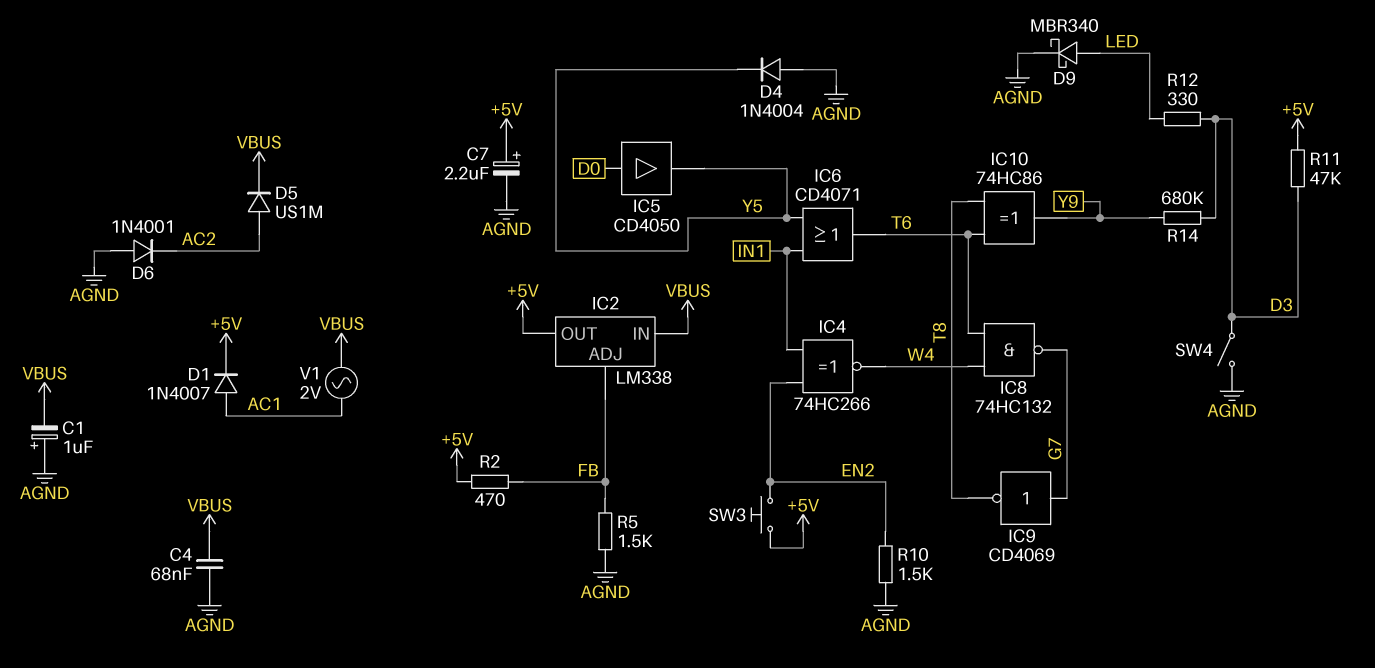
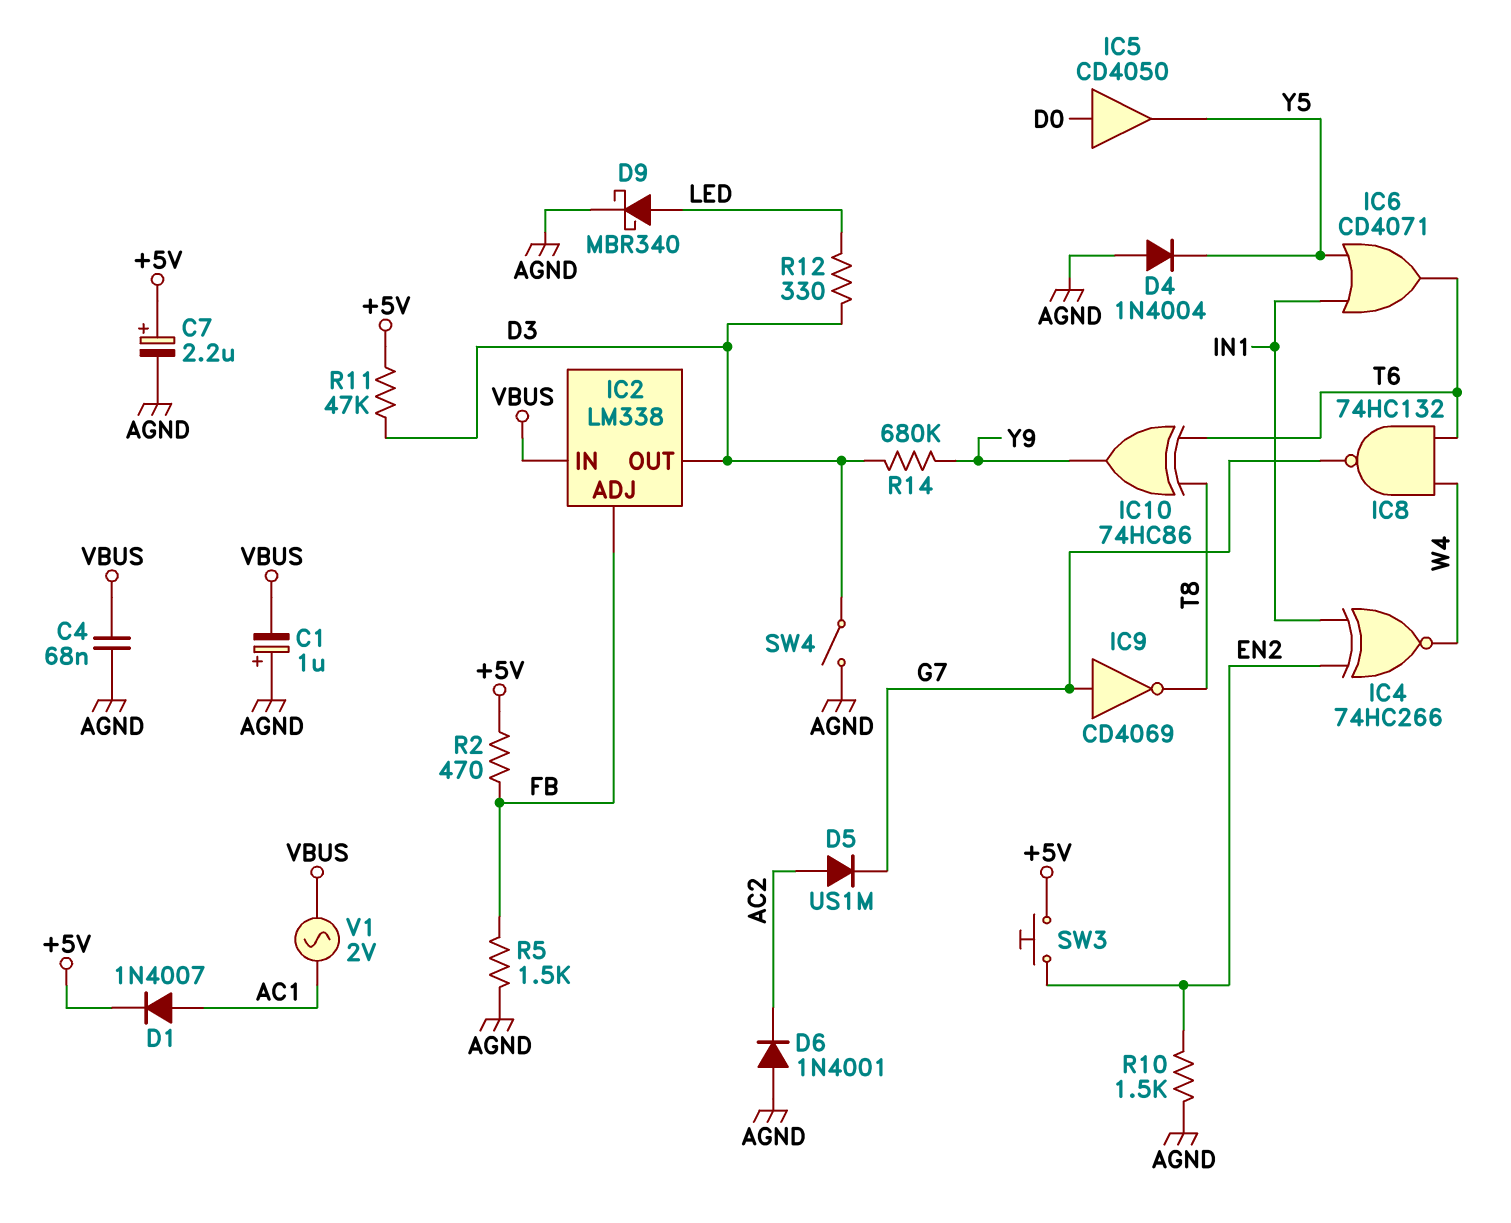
D5: diode US1M (A AC2, K VBUS) -> diode US1M (A AC2, K G7)
IC2 pin OUT: +5V -> D3

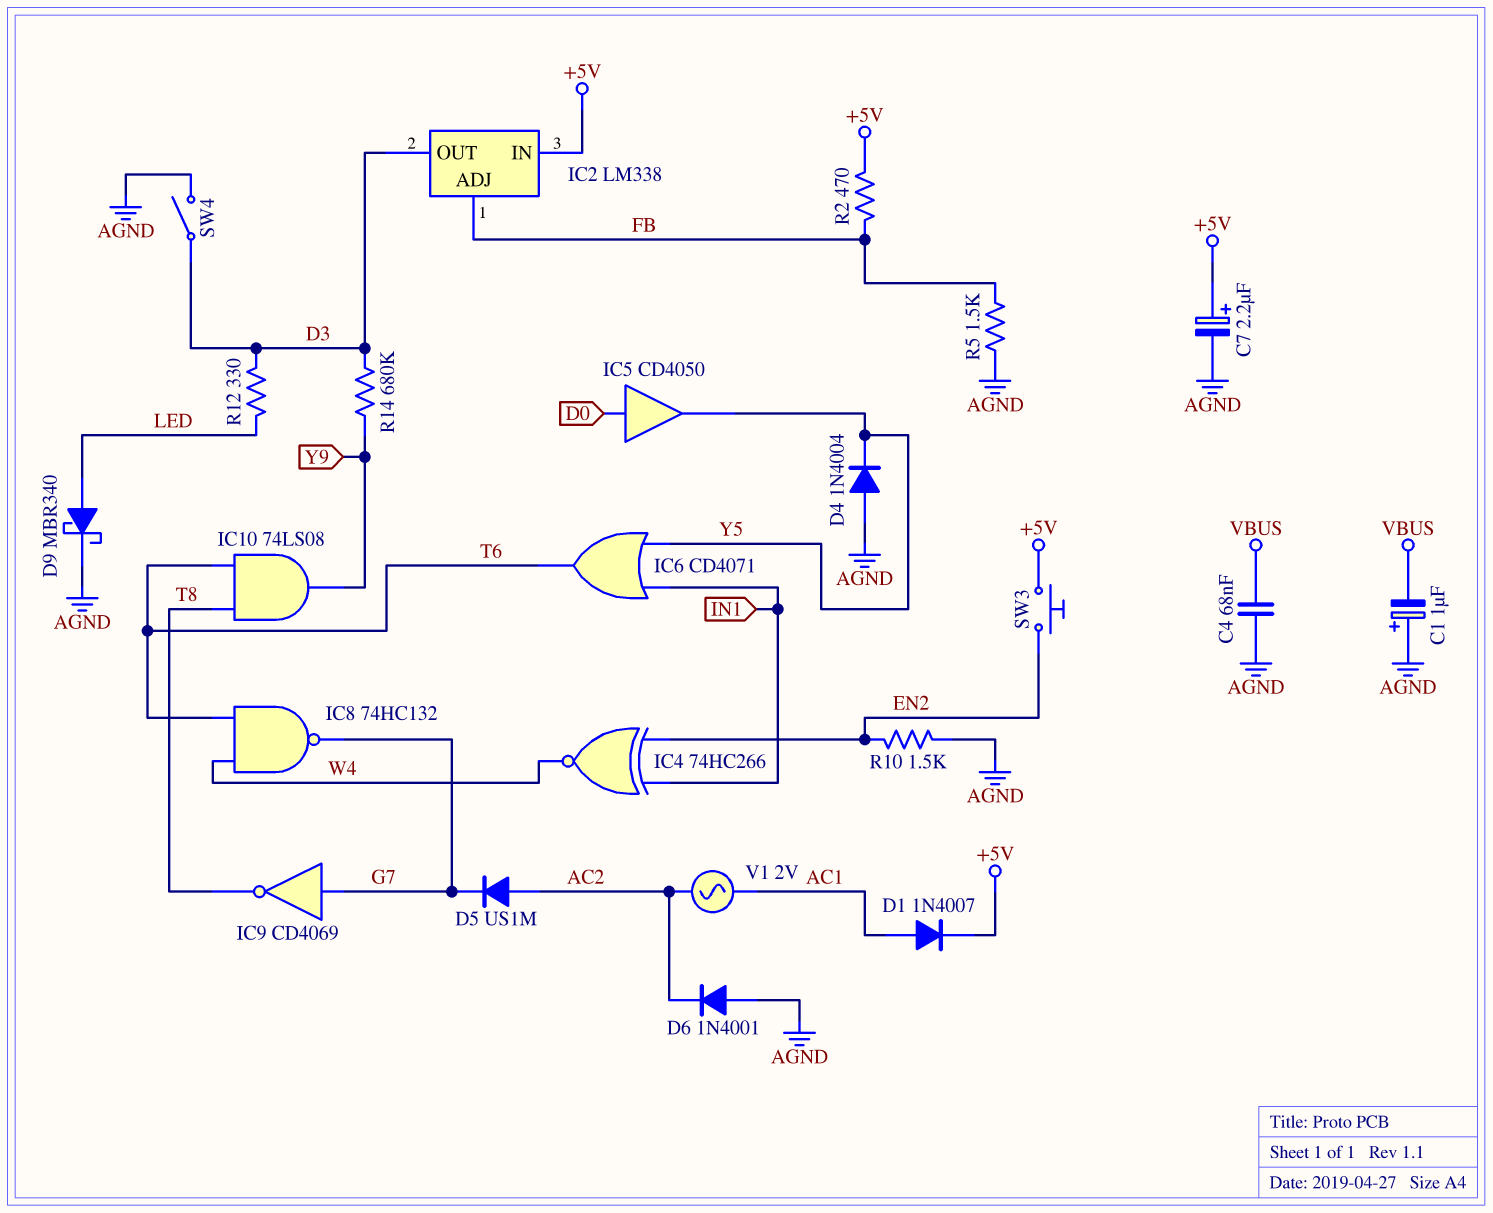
IC2 pin IN: VBUS -> +5V
IC10: XOR 74HC86 (in T6, in T8, out Y9) -> AND 74LS08 (in T6, in T8, out Y9)
R11: 47k (+5V, D3) -> none
V1: AC 2V (AC1, VBUS) -> AC 2V (AC1, AC2)

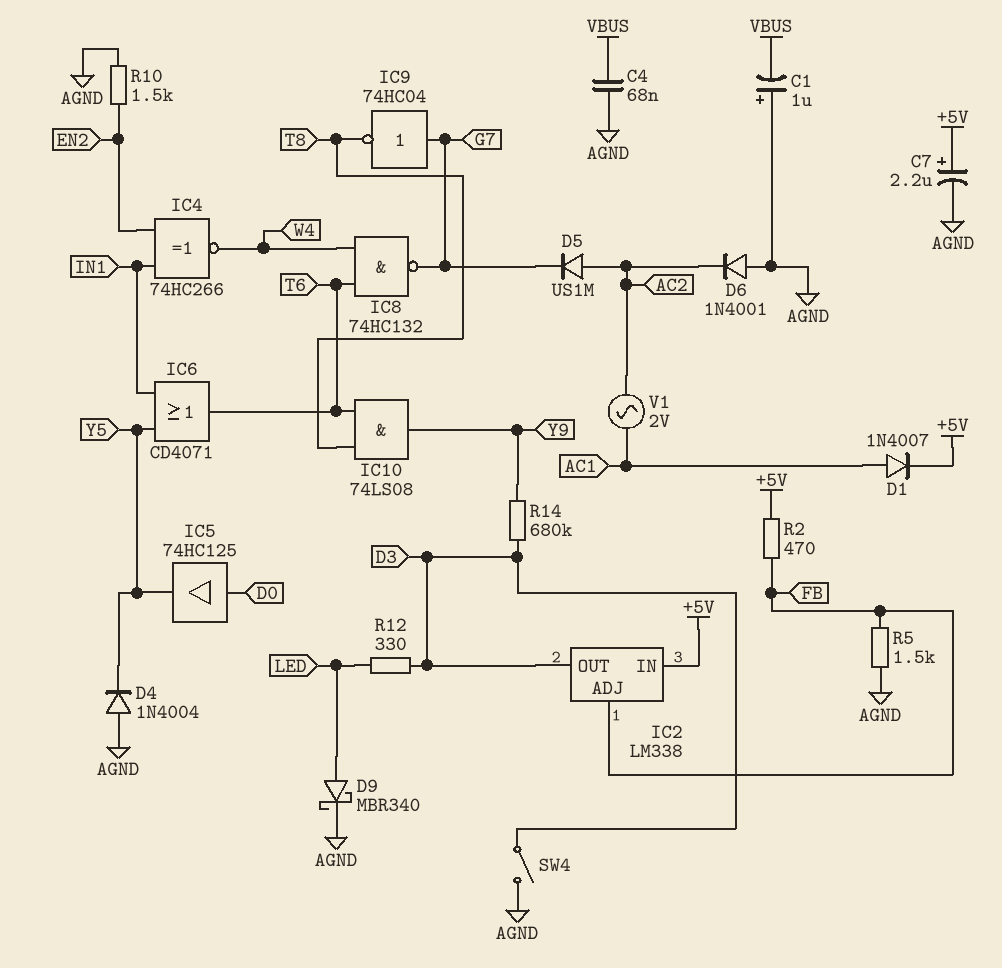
IC5: buffer CD4050 (in D0, out Y5) -> buffer 74HC125 (in D0, out Y5)
IC9: NOT CD4069 (in G7, out T8) -> NOT 74HC04 (in G7, out T8)
SW3: button (+5V, EN2) -> none

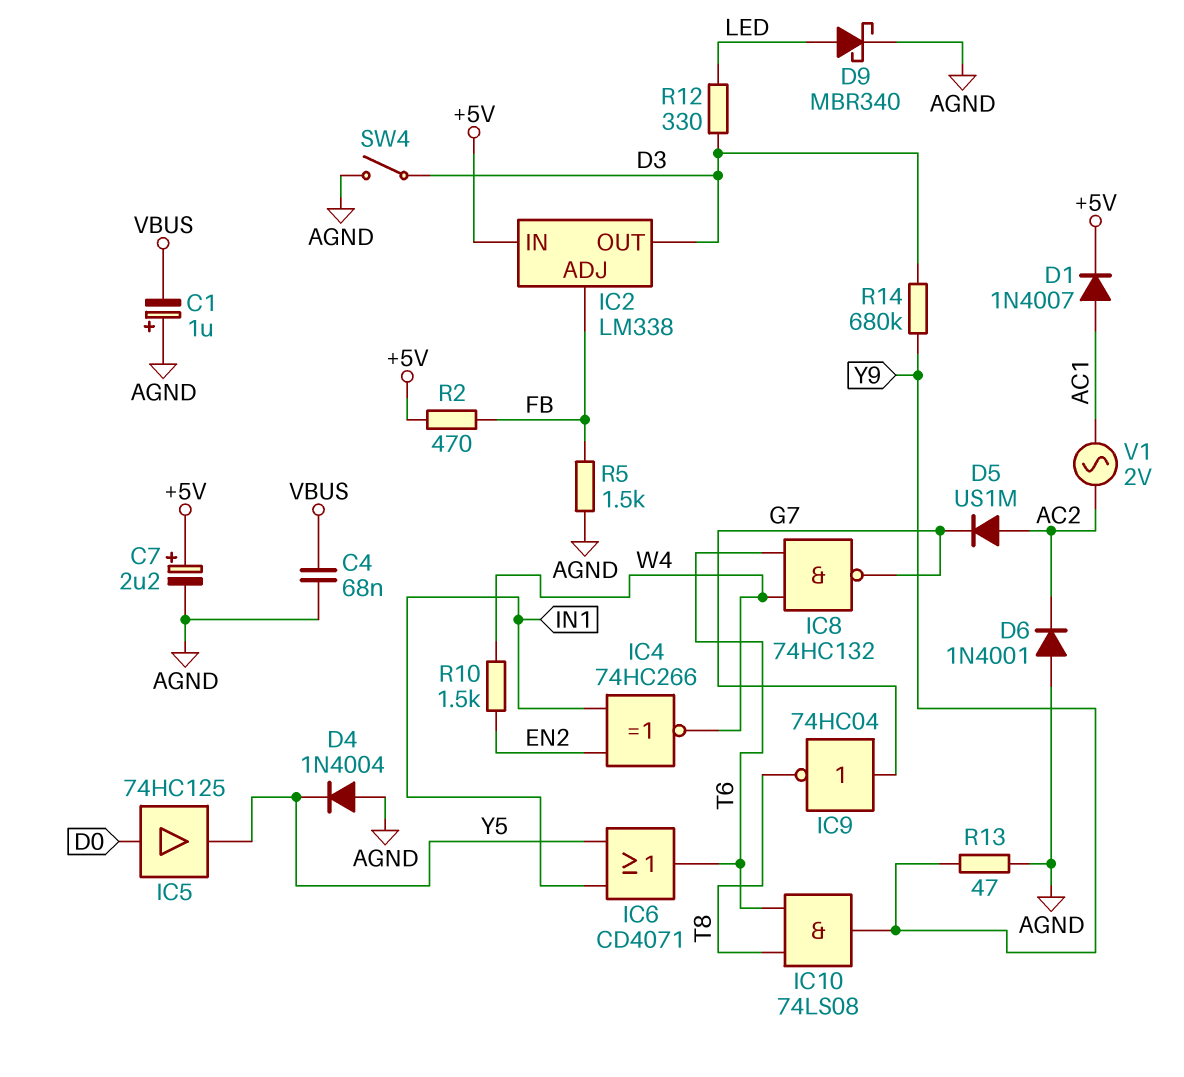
R10: 1.5k (AGND, EN2) -> 1.5k (EN2, W4)
R13: none -> 47 (AGND, Y9)

